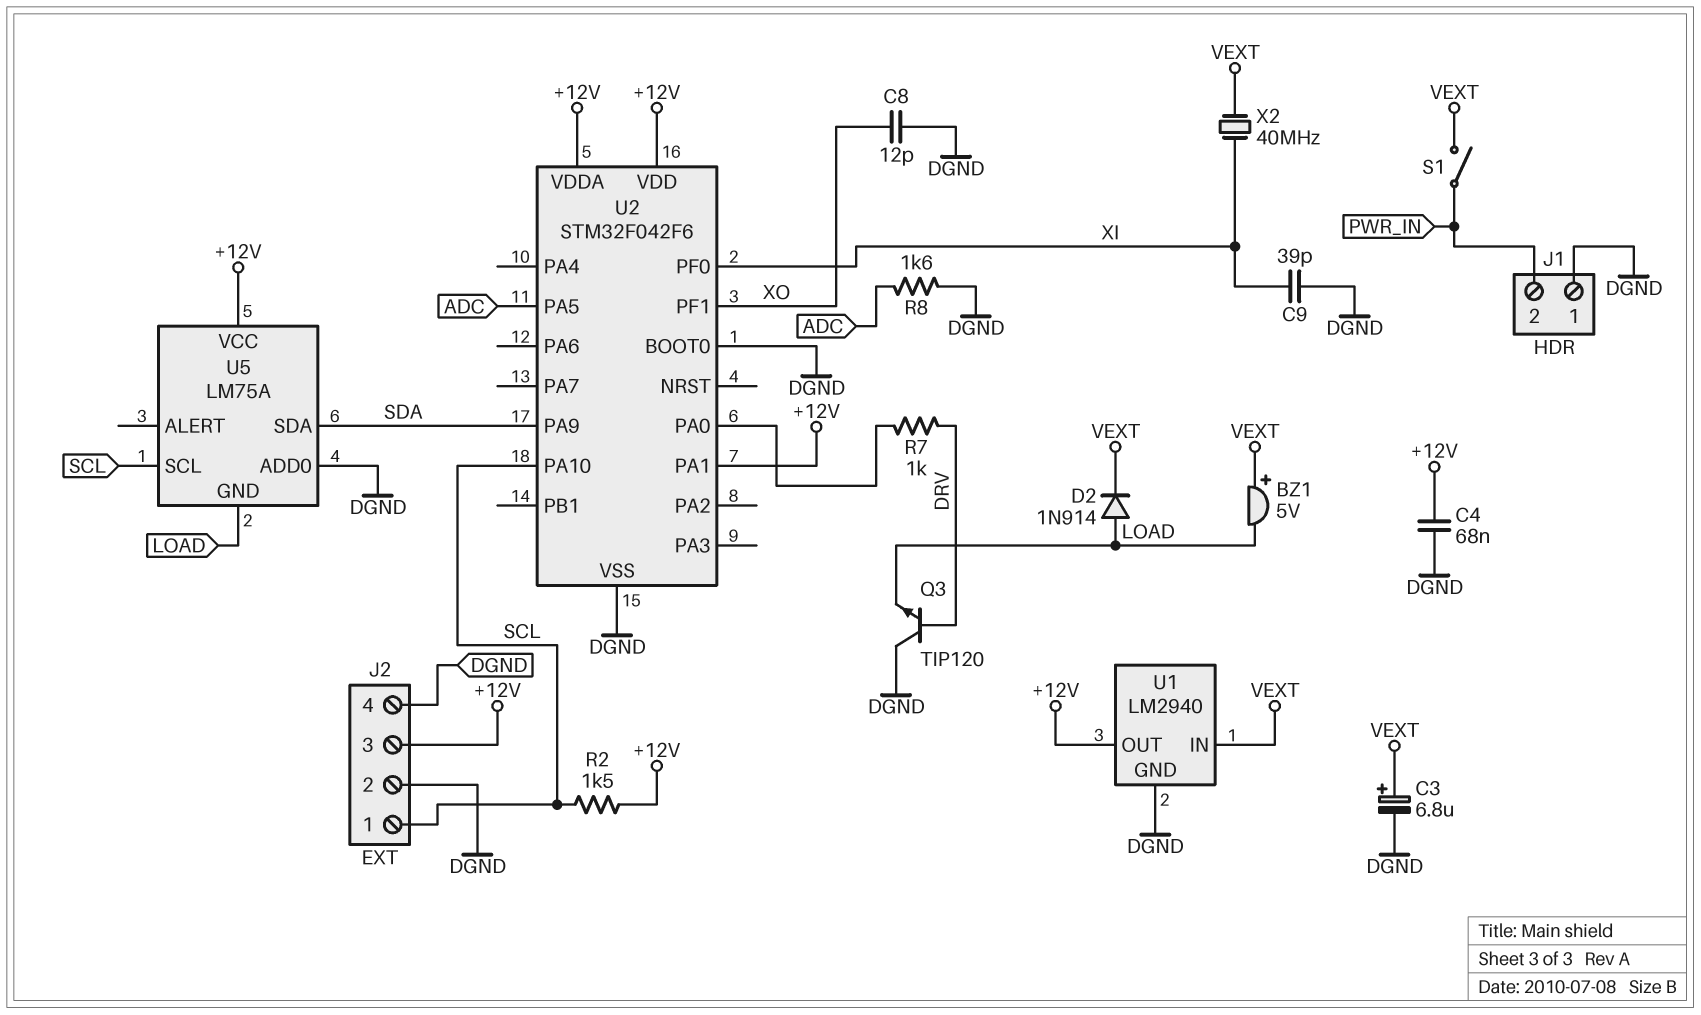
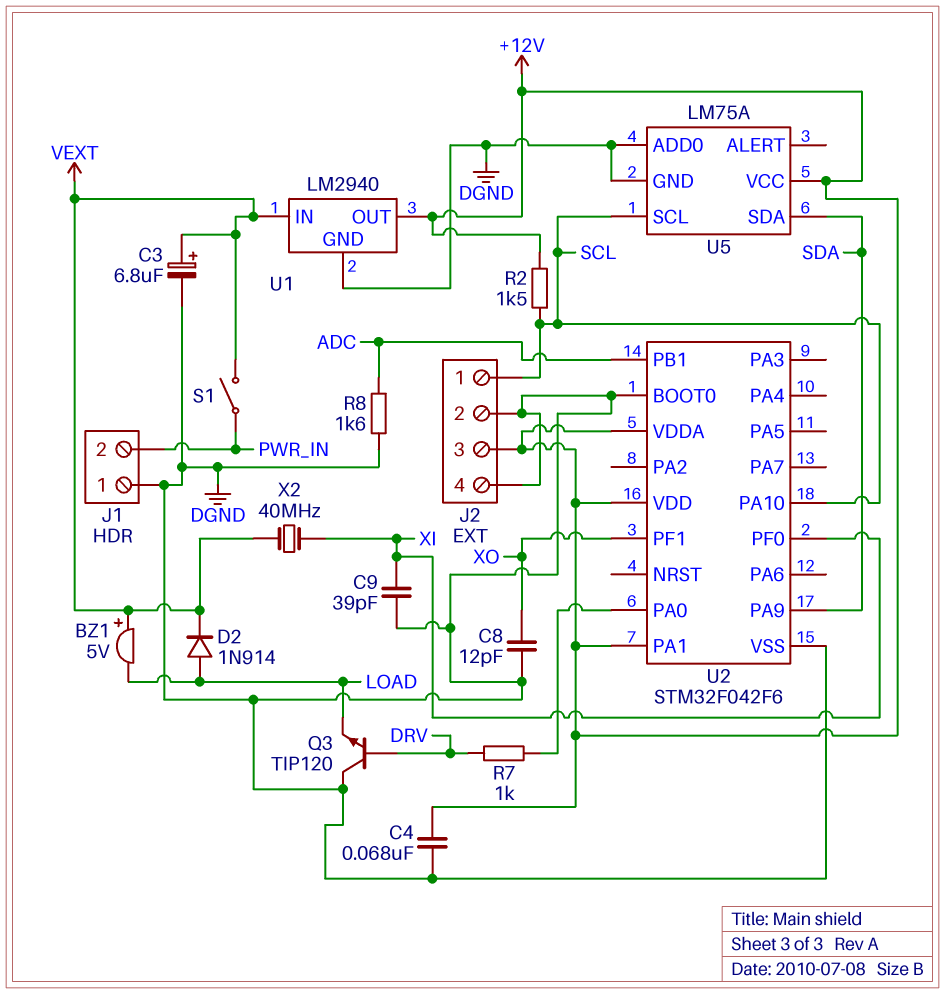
U2 pin PA5: ADC -> none
U2 pin PB1: none -> ADC
U5 pin GND: LOAD -> DGND

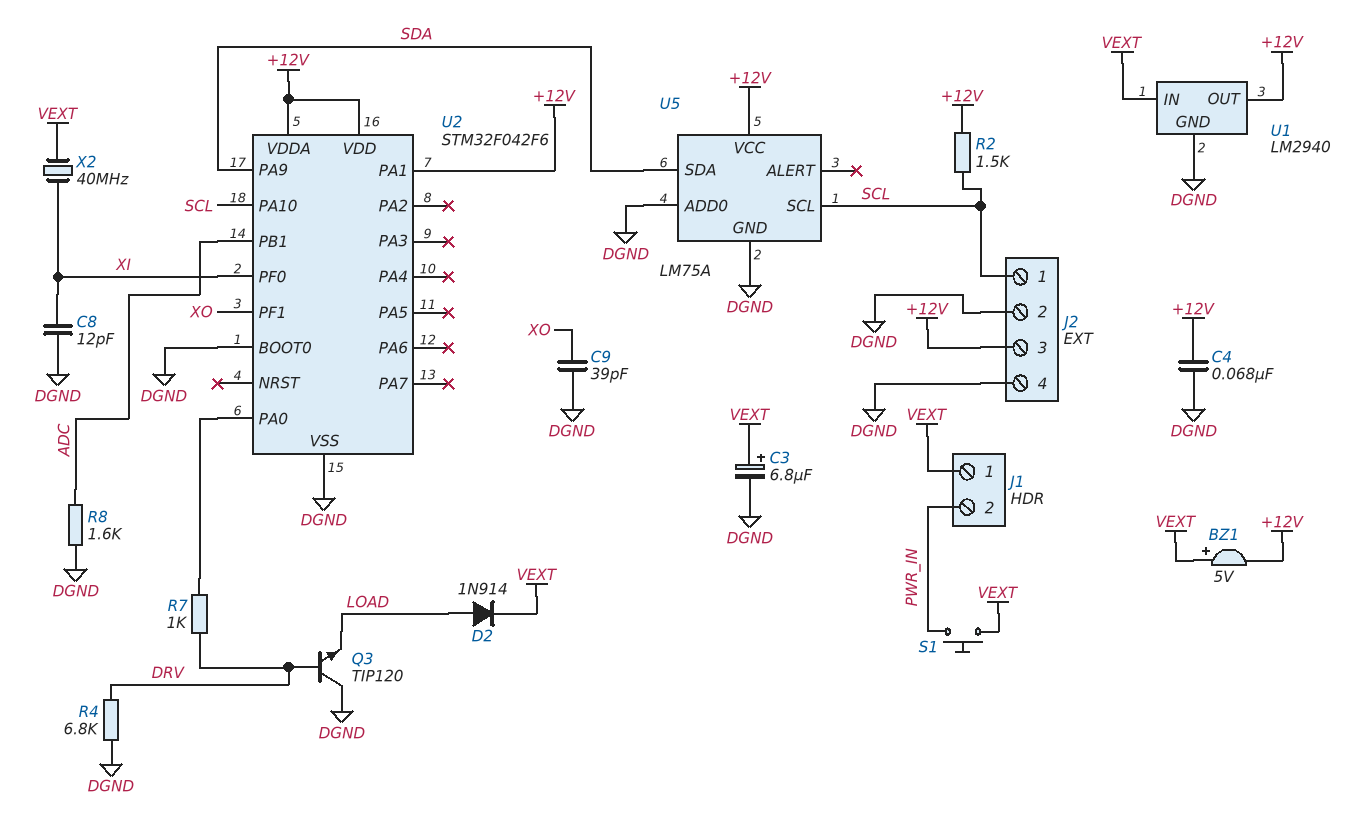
BZ1: buzzer 5V (plus VEXT, minus LOAD) -> buzzer 5V (plus VEXT, minus +12V)
C8: 12pF (DGND, XO) -> 12pF (DGND, XI)
C9: 39pF (DGND, XI) -> 39pF (DGND, XO)
J1 pin 1: DGND -> VEXT
R4: none -> 6.8k (DGND, DRV)
S1: switch (PWR_IN, VEXT) -> button (PWR_IN, VEXT)

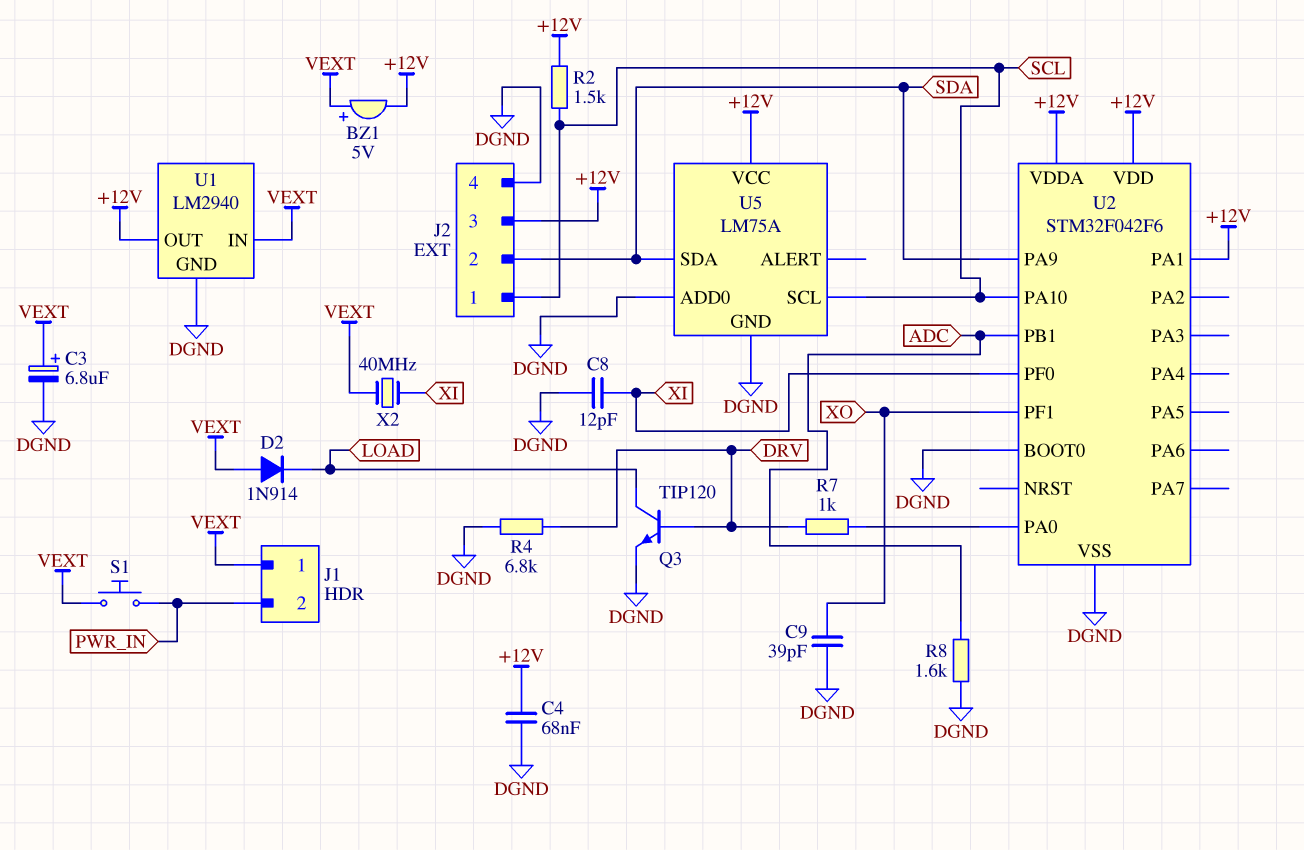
D2: diode 1N914 (A LOAD, K VEXT) -> diode 1N914 (A VEXT, K LOAD)
J2 pin 2: DGND -> SDA
Q3: NPN TIP120 (B DRV, C DGND, E LOAD) -> NPN TIP120 (B DRV, C LOAD, E DGND)

